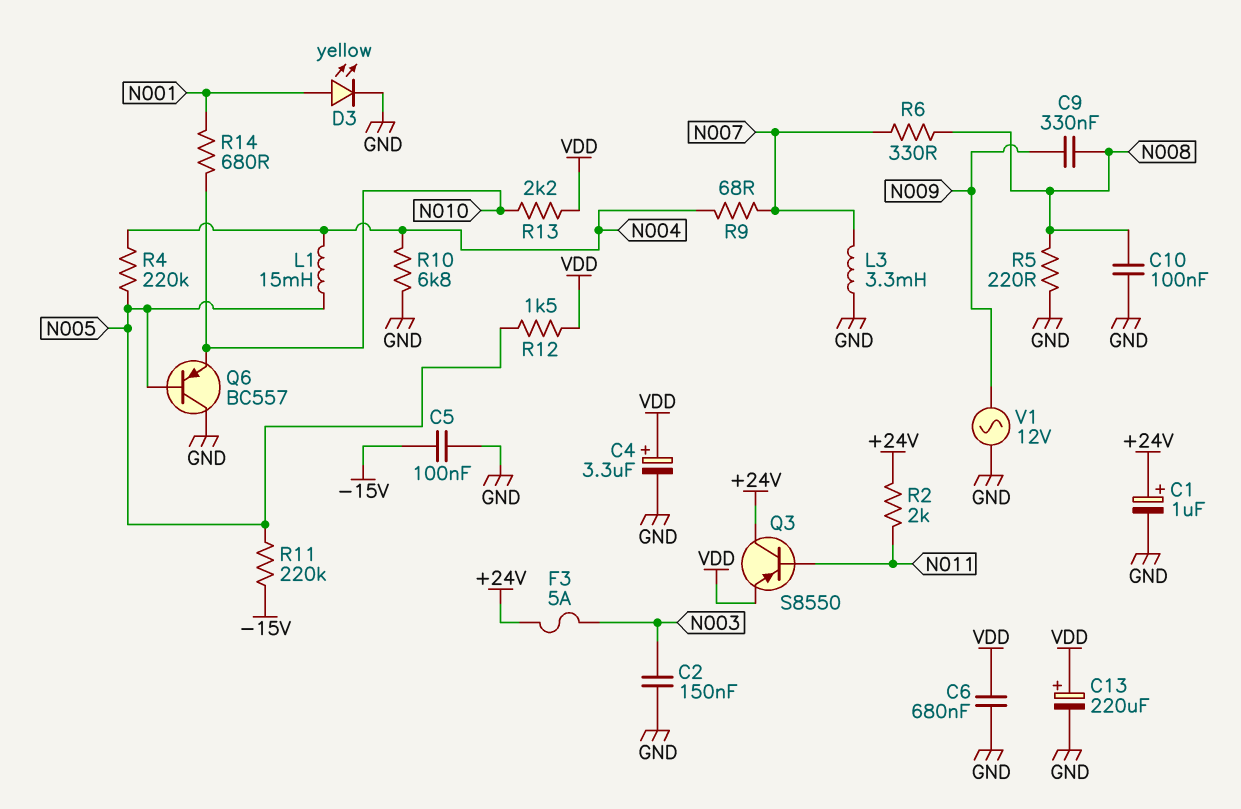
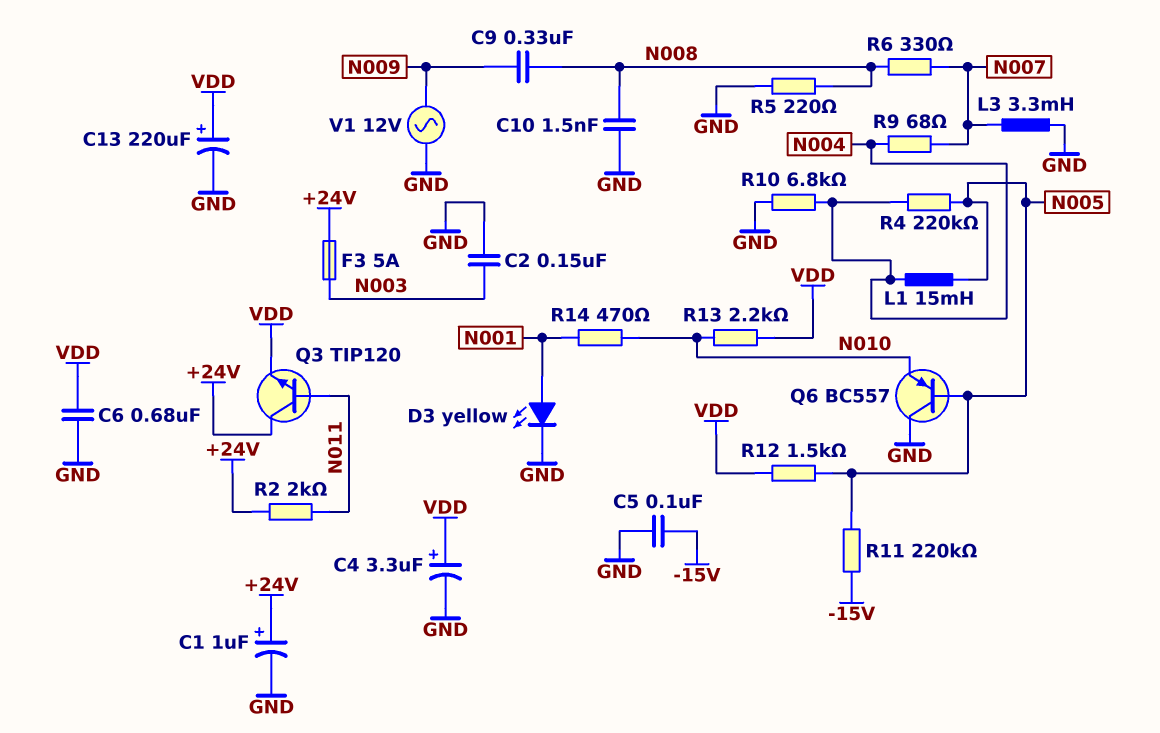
C10: 100nF (GND, N008) -> 1.5nF (GND, N008)
Q3: PNP S8550 (B N011, C +24V, E VDD) -> NPN TIP120 (B N011, C +24V, E VDD)
R14: 680 (N001, N010) -> 470 (N001, N010)

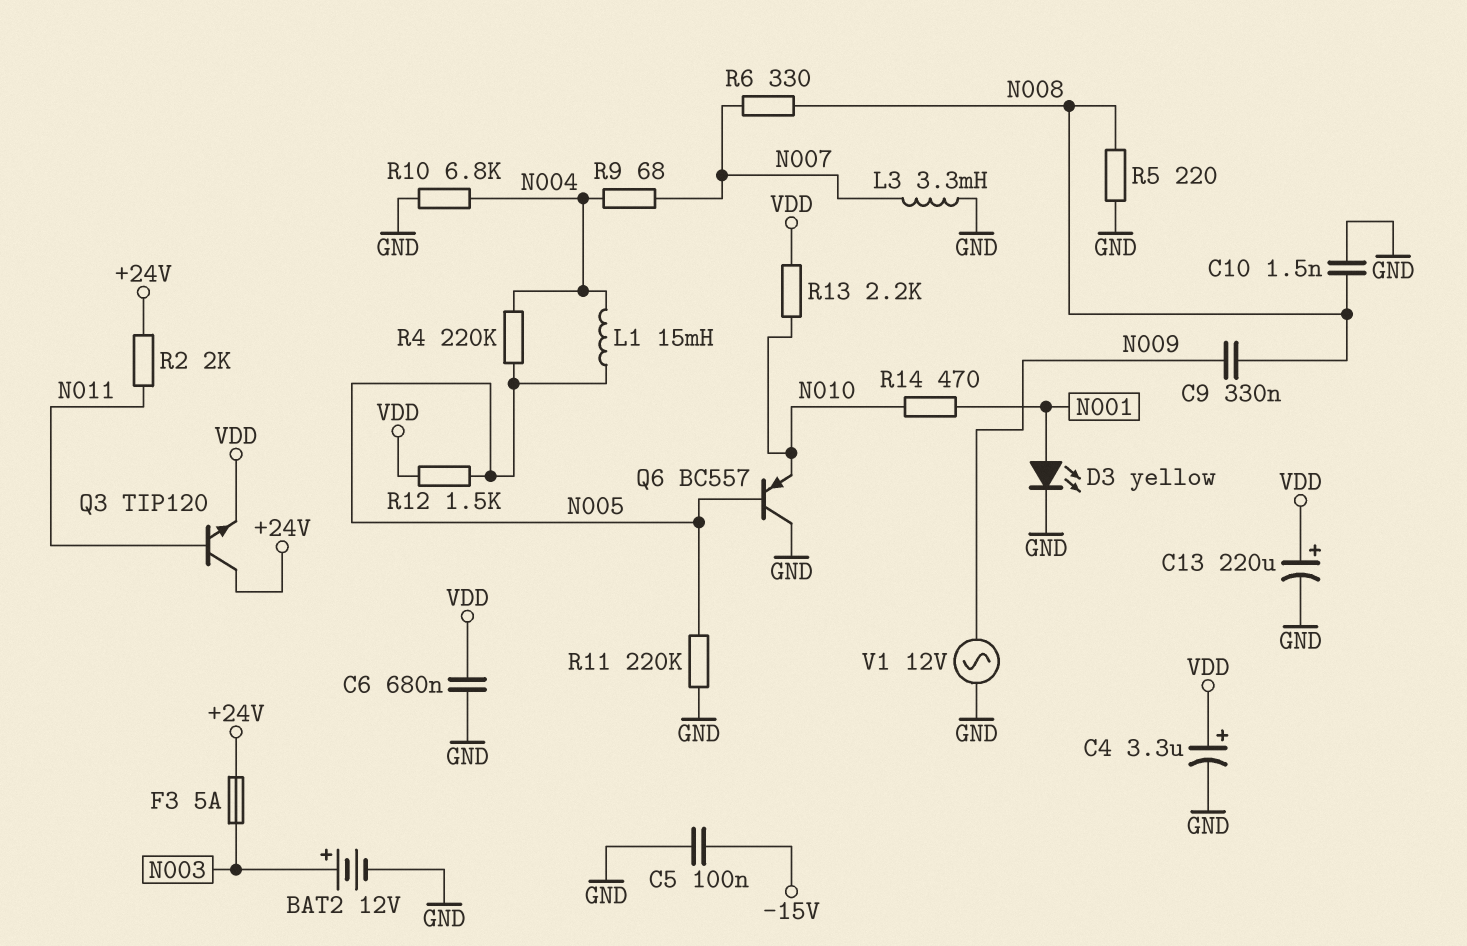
BAT2: none -> 12V (plus N003, minus GND)
C1: 1uF (plus +24V, minus GND) -> none
C2: 150nF (GND, N003) -> none
R11: 220k (-15V, N005) -> 220k (GND, N005)

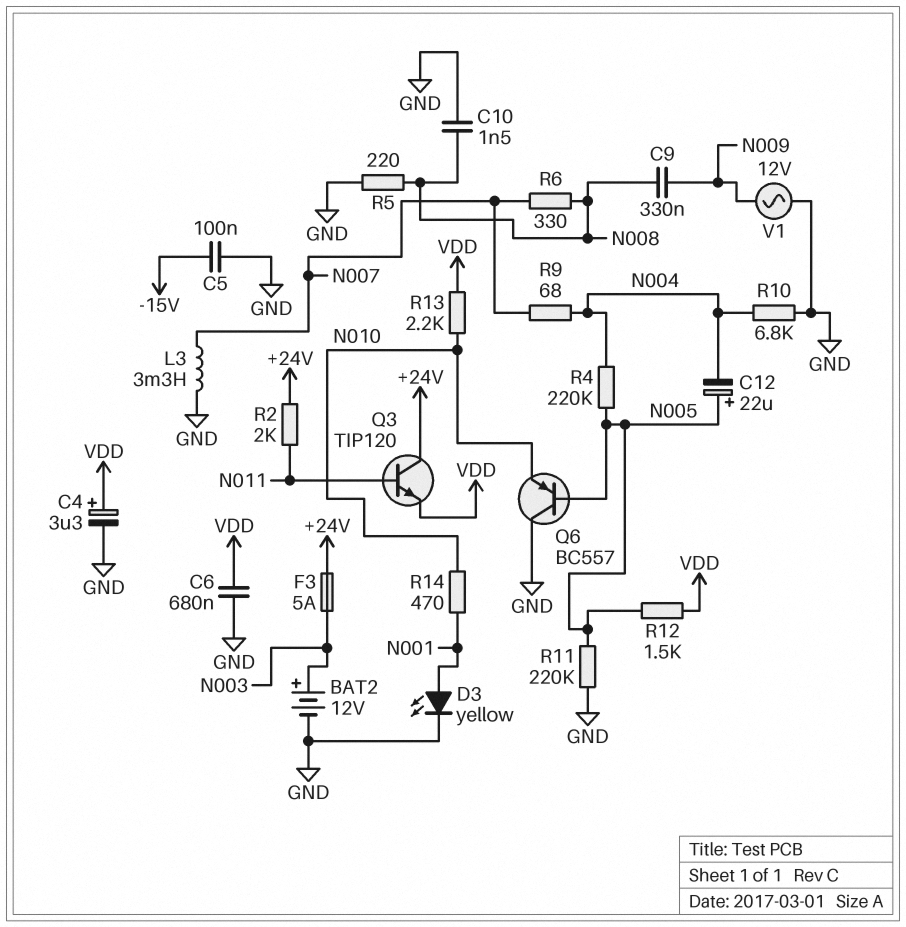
C12: none -> 22uF (plus N005, minus N004)
C13: 220uF (plus VDD, minus GND) -> none
L1: 15mH (N004, N005) -> none

